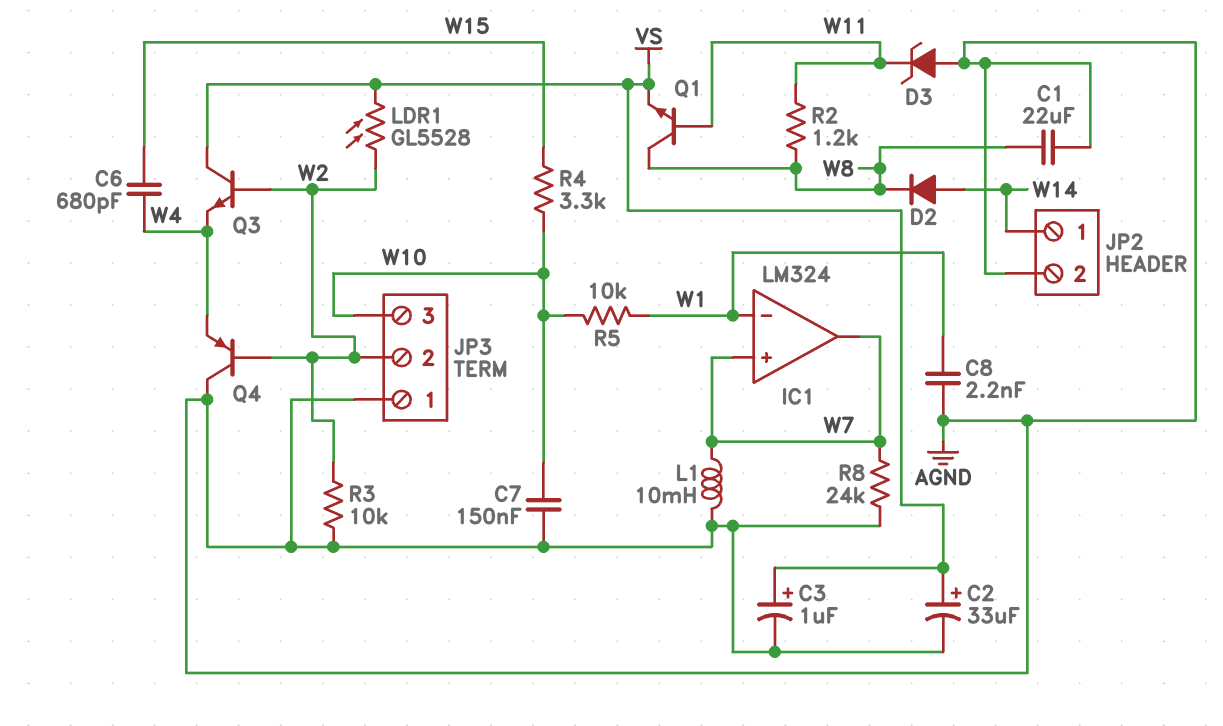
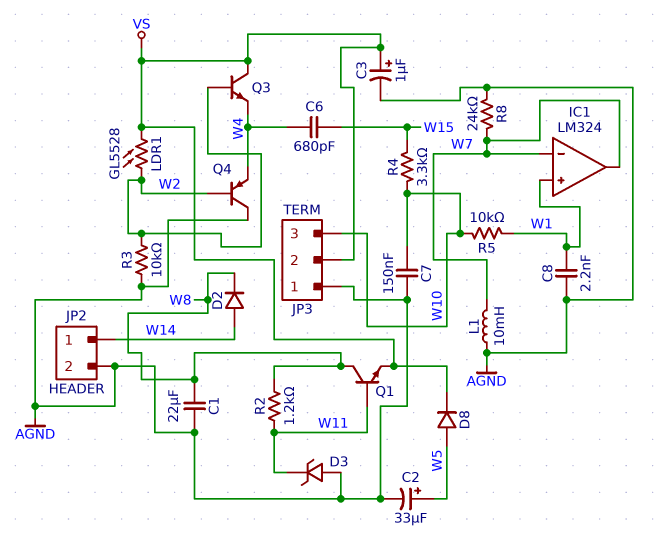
C2: 33uF (plus VS, minus AGND) -> 33uF (plus W5, minus AGND)
D8: none -> diode (A W5, K VS)
IC1 pin in+: W7 -> W1
IC1 pin in-: W1 -> W7
JP3 pin 2: W2 -> VS

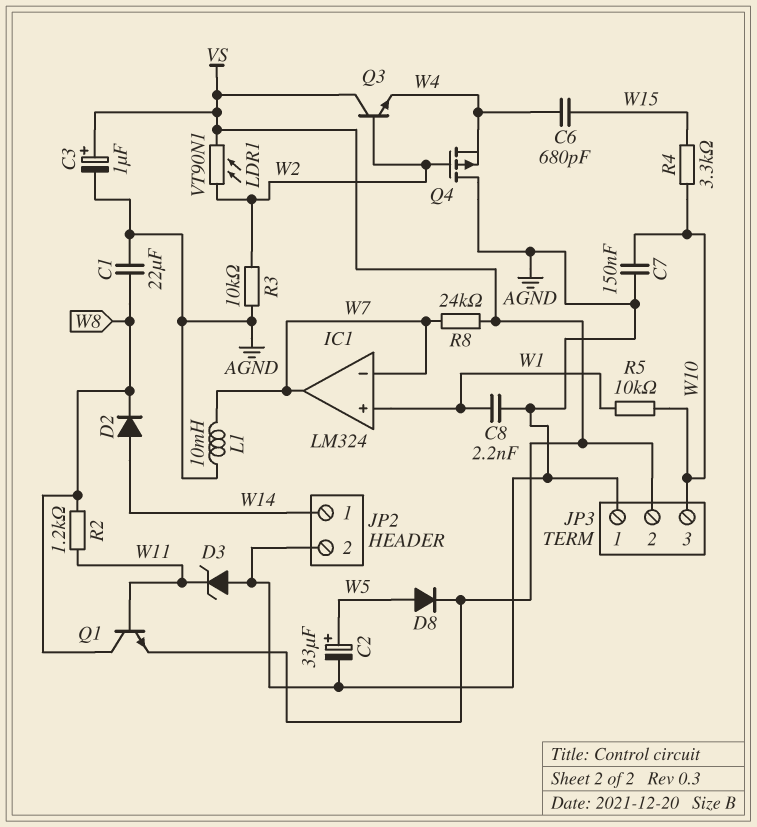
LDR1: GL5528 (VS, W2) -> VT90N1 (VS, W2)
Q4: PNP (B W2, C AGND, E W4) -> PMOS (G W2, D AGND, S W4)
R8: 24k (AGND, W7) -> 24k (VS, W7)

